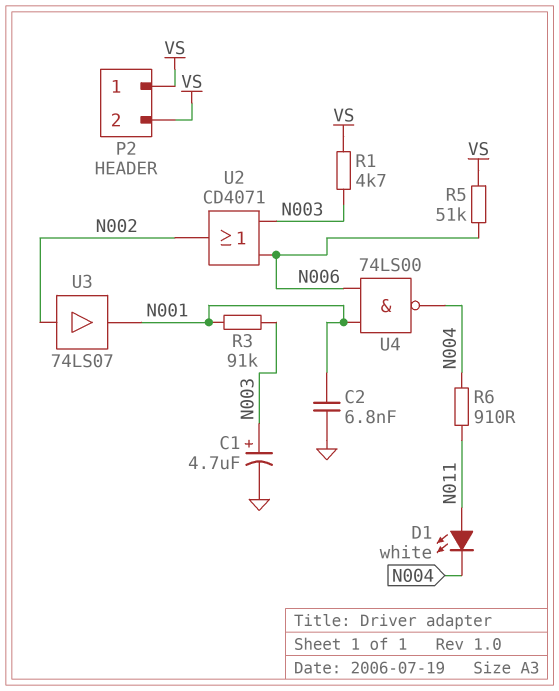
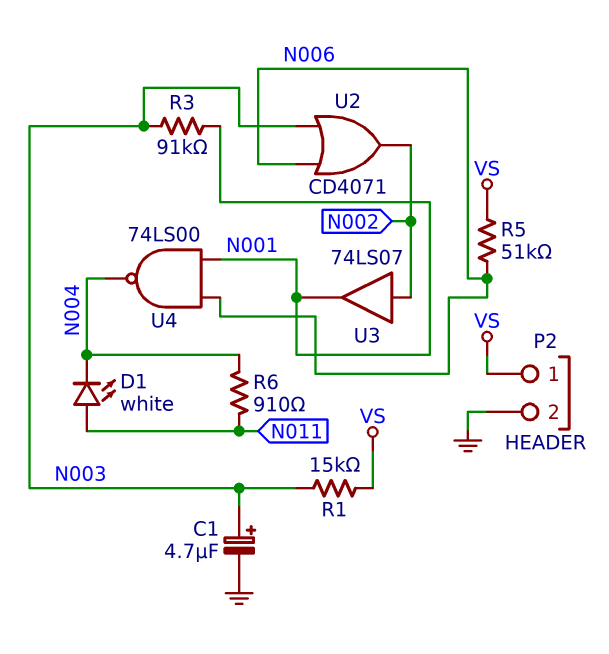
C2: 6.8nF (GND, N001) -> none
P2 pin 2: VS -> GND
R1: 4.7k (N003, VS) -> 15k (N003, VS)

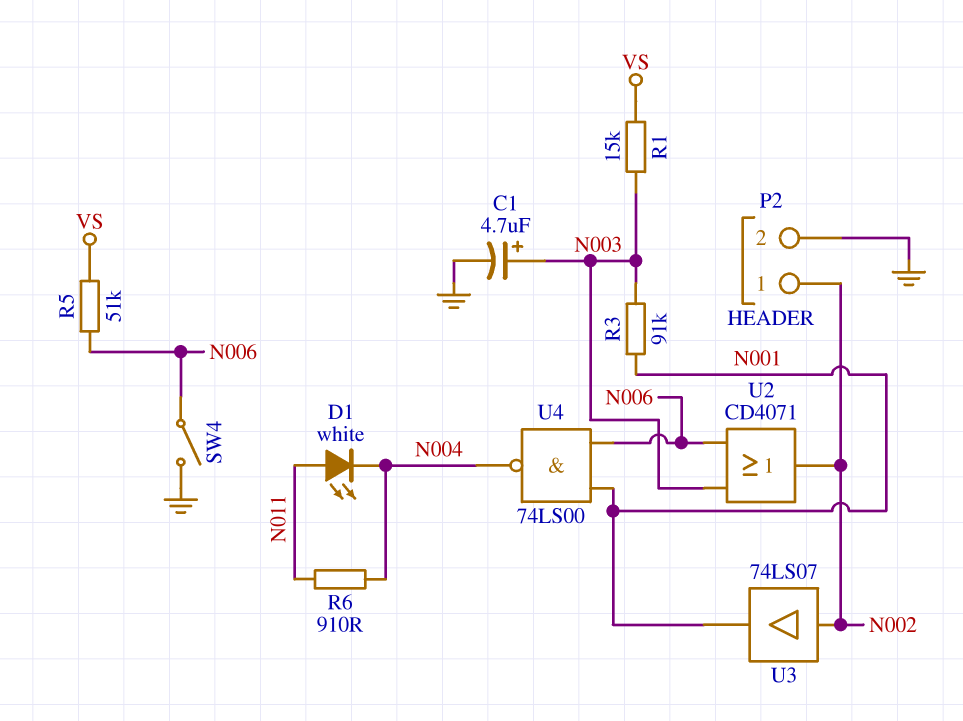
P2 pin 1: VS -> N002
SW4: none -> switch (GND, N006)

